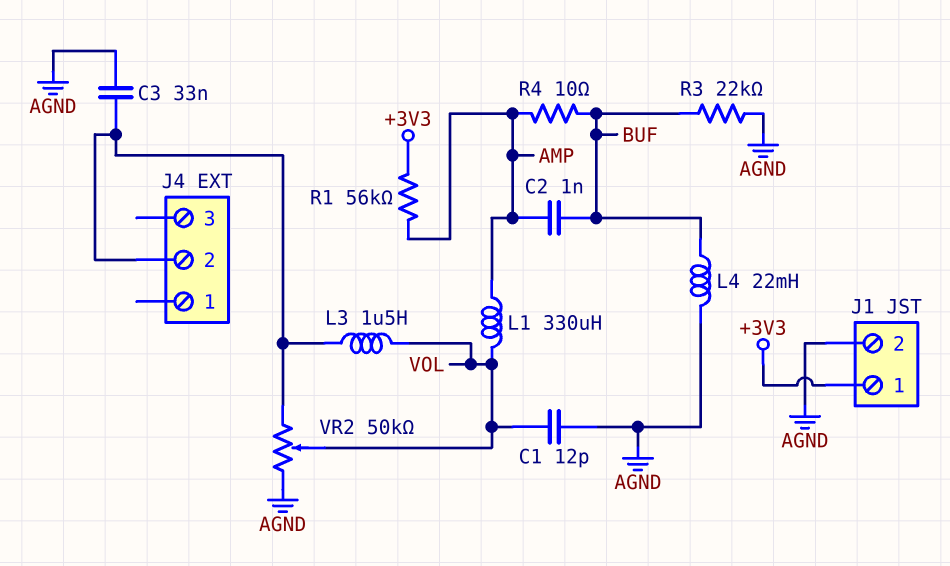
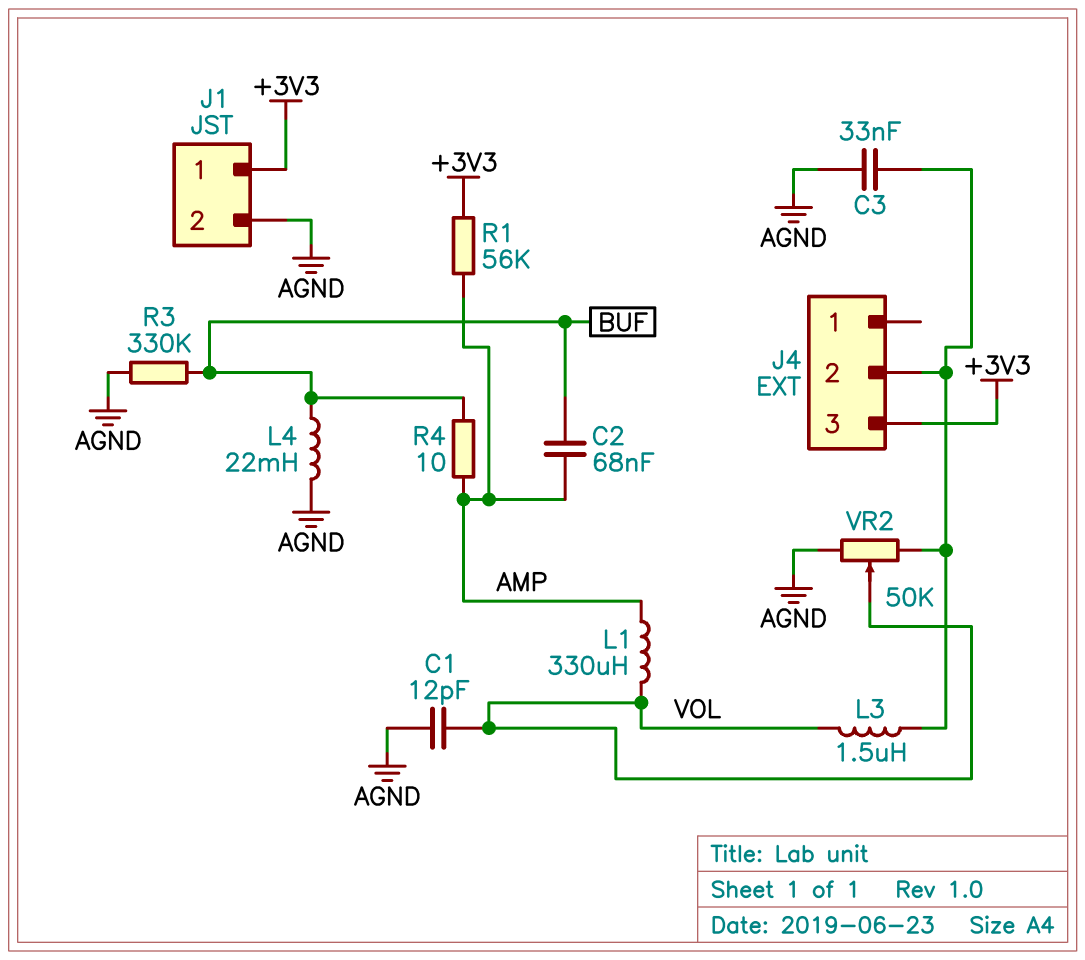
C2: 1nF (AMP, BUF) -> 68nF (AMP, BUF)
J4 pin 3: none -> +3V3
R3: 22k (AGND, BUF) -> 330k (AGND, BUF)

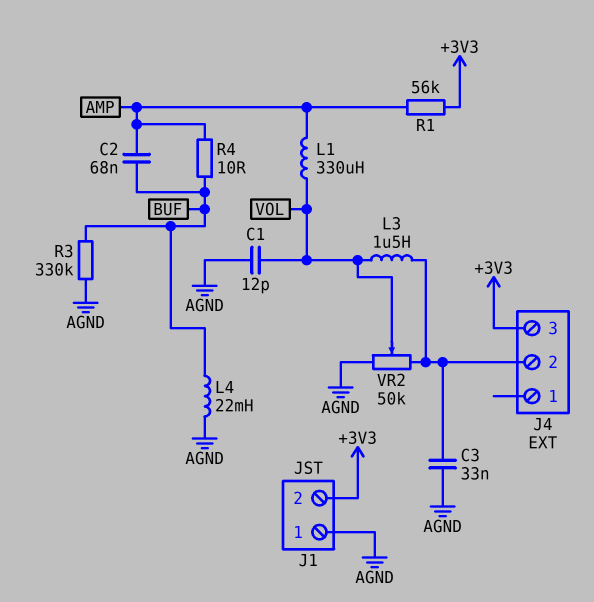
J1 pin 1: +3V3 -> AGND
J1 pin 2: AGND -> +3V3

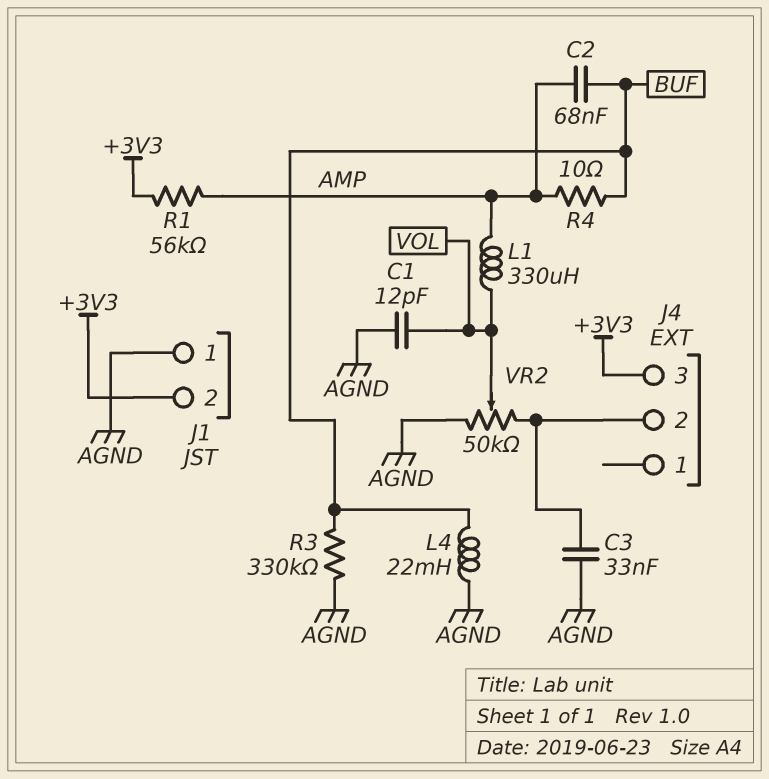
L3: 1.5uH (J4/2, VOL) -> none

